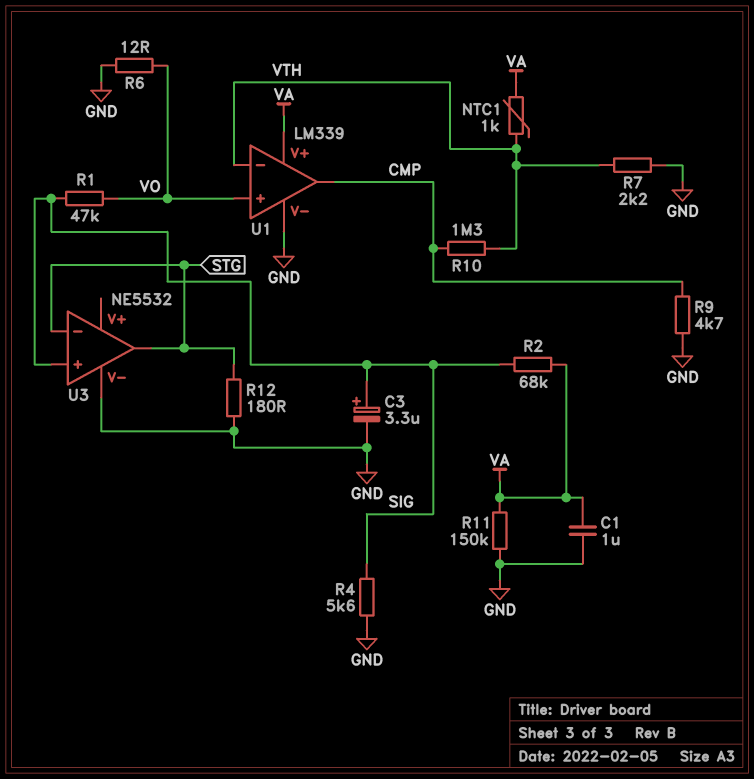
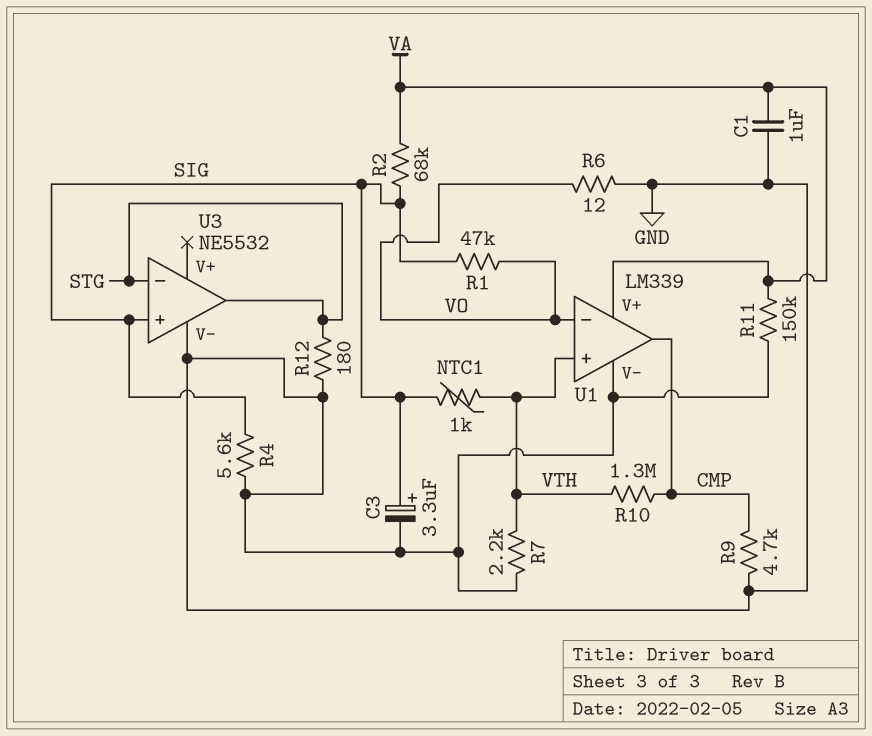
NTC1: 1k (VA, VTH) -> 1k (SIG, VTH)
U1 pin in+: VO -> VTH
U1 pin in-: VTH -> VO

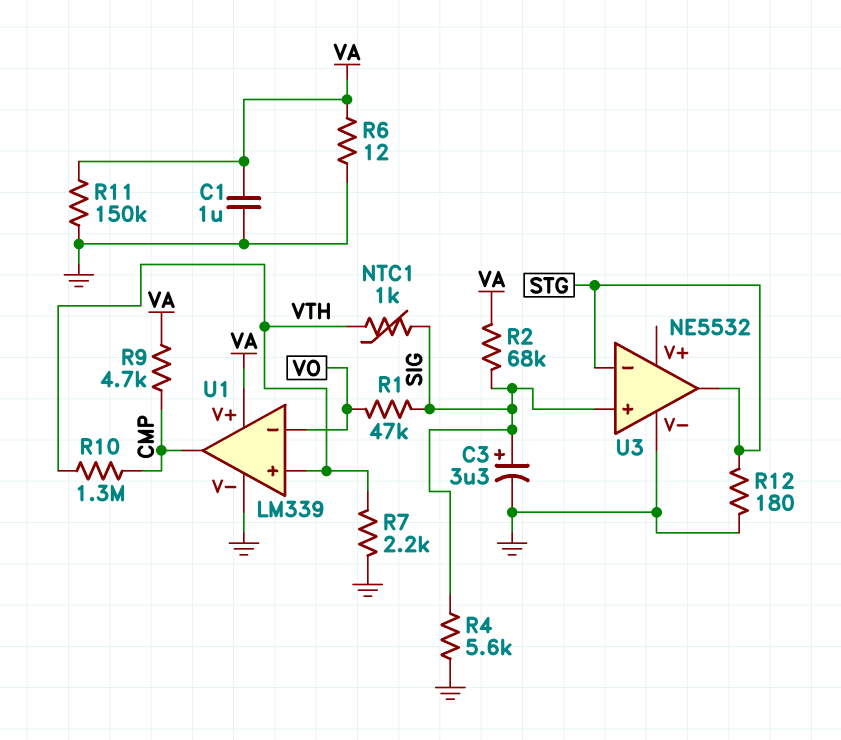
R6: 12 (GND, VO) -> 12 (GND, VA)
R9: 4.7k (CMP, GND) -> 4.7k (CMP, VA)

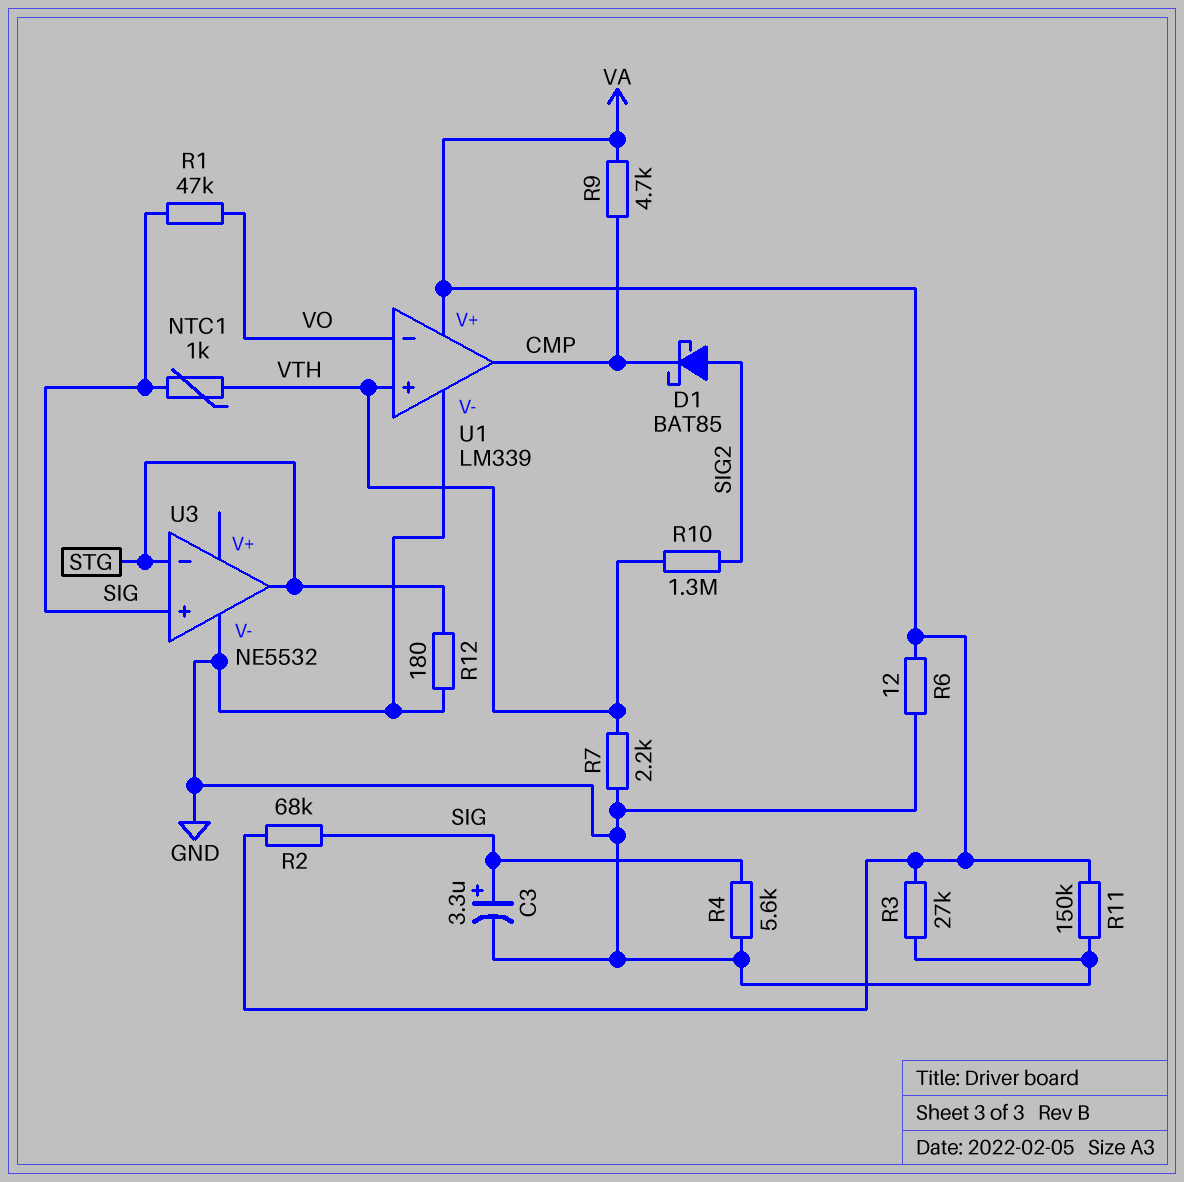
C1: 1uF (GND, VA) -> none
D1: none -> schottky BAT85 (A SIG2, K CMP)
R3: none -> 27k (GND, VA)
R10: 1.3M (CMP, VTH) -> 1.3M (SIG2, VTH)

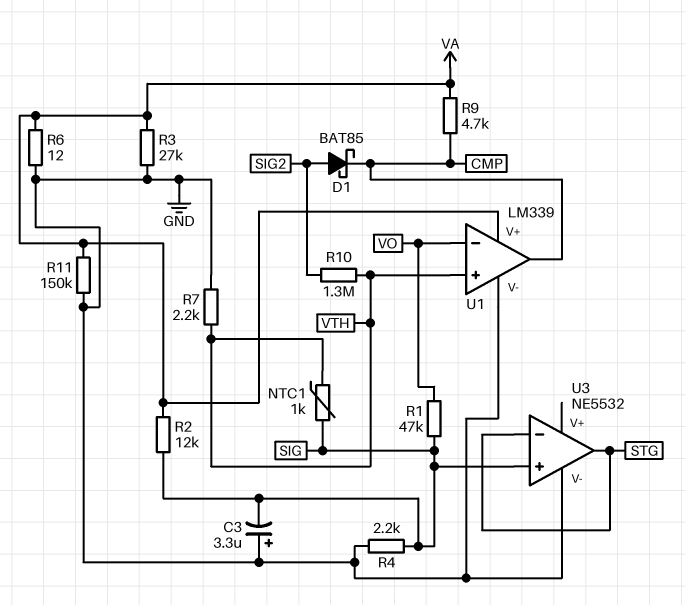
C3: 3.3uF (plus SIG, minus GND) -> 3.3uF (plus GND, minus SIG)
R2: 68k (SIG, VA) -> 12k (SIG, VA)
R4: 5.6k (GND, SIG) -> 2.2k (GND, SIG)
R12: 180 (GND, STG) -> none

